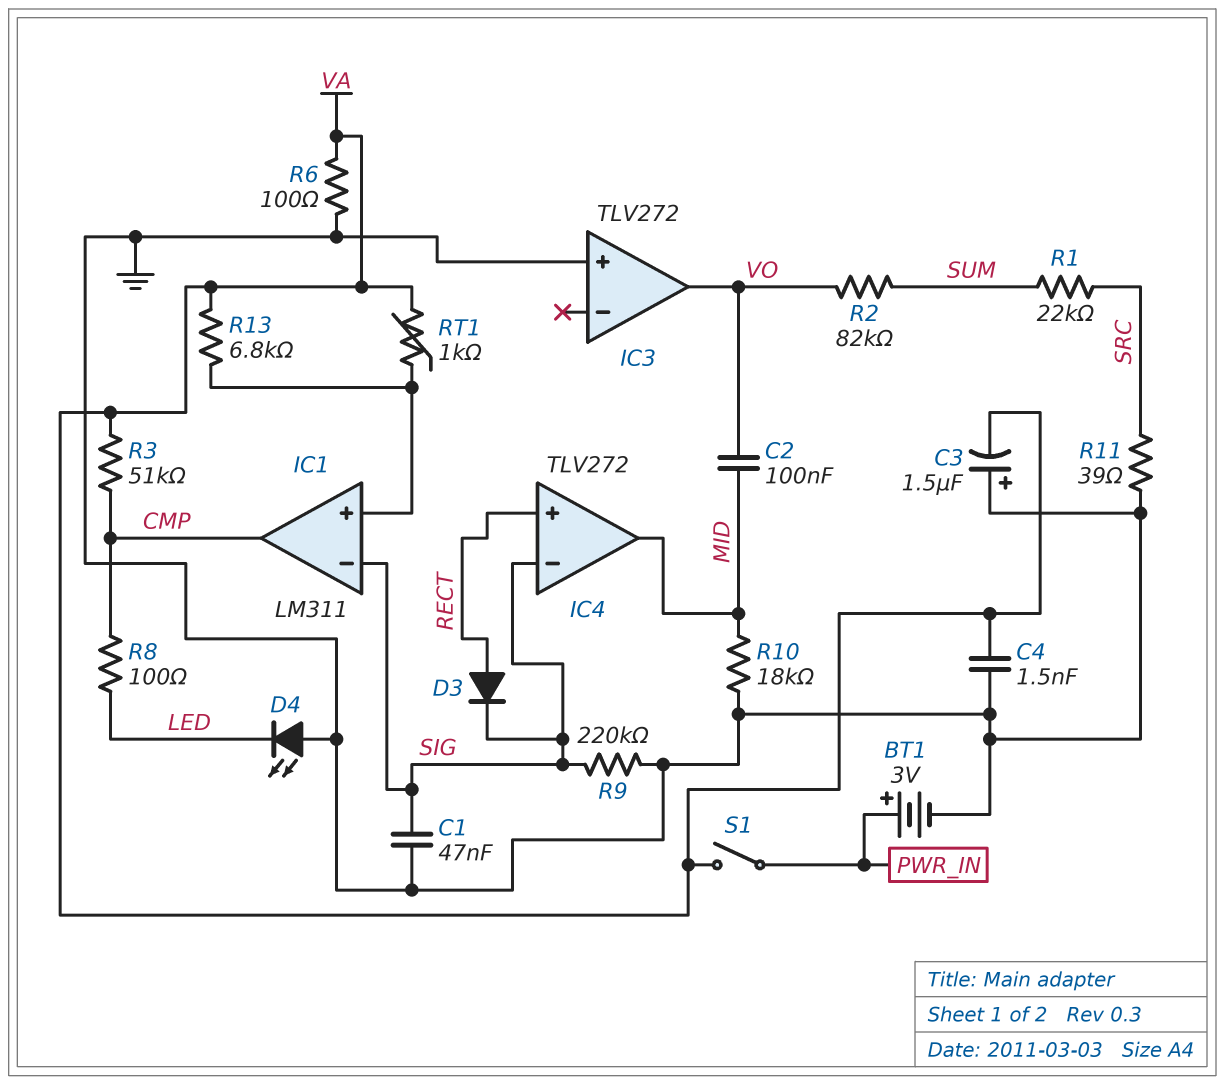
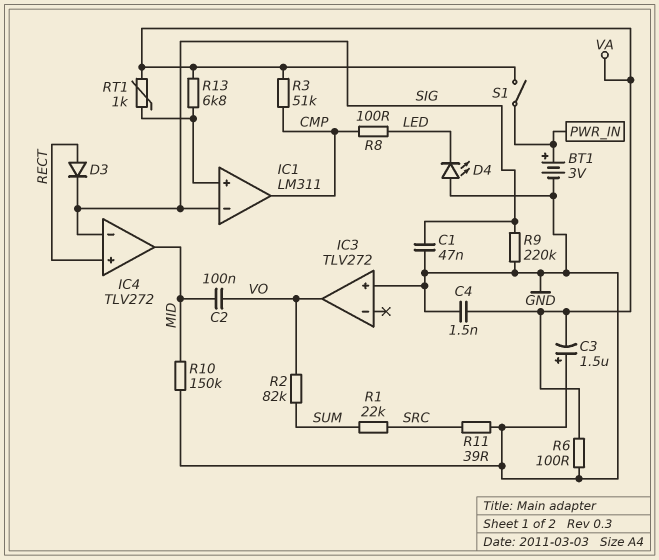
R10: 18k (GND, MID) -> 150k (GND, MID)

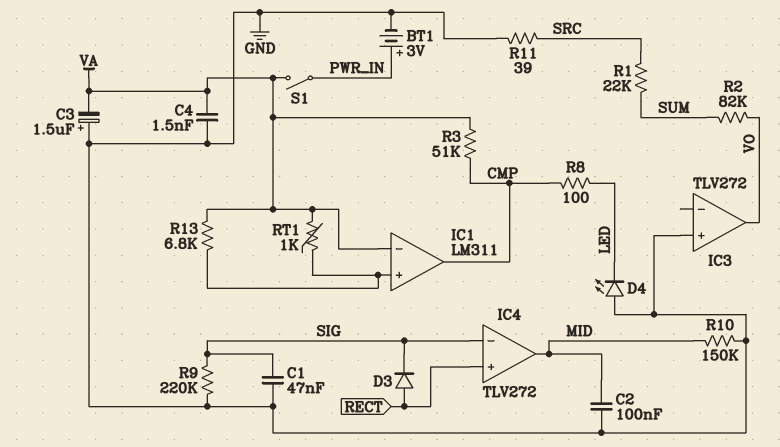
C2: 100nF (MID, VO) -> 100nF (GND, MID)
IC1 pin in-: SIG -> VA
R6: 100 (GND, VA) -> none

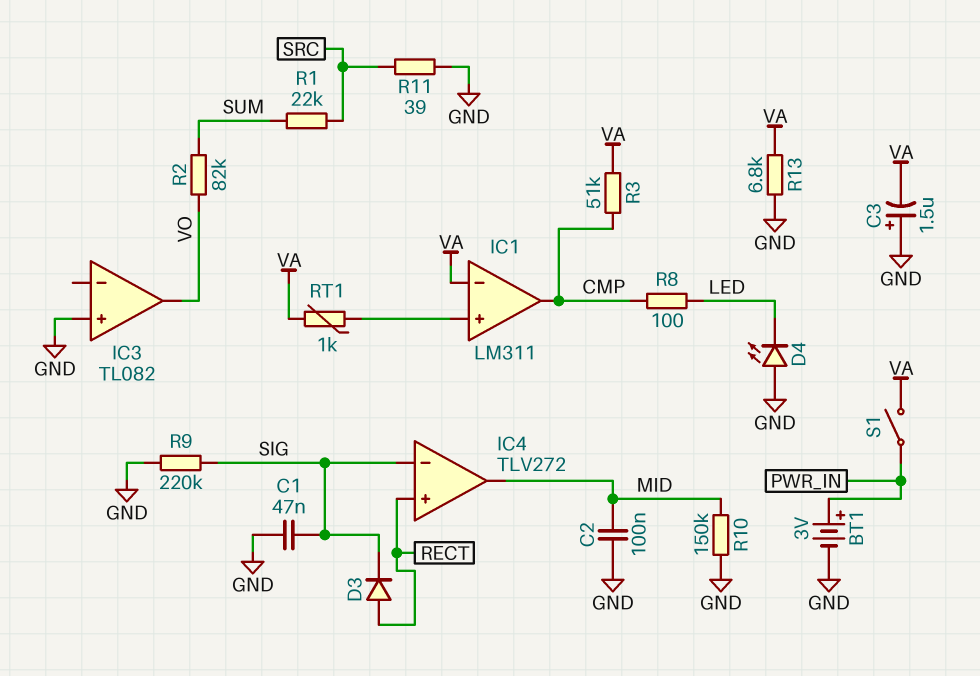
C4: 1.5nF (GND, VA) -> none
IC3: TLV272 -> TL082
R13: 6.8k (IC1/in+, VA) -> 6.8k (GND, VA)

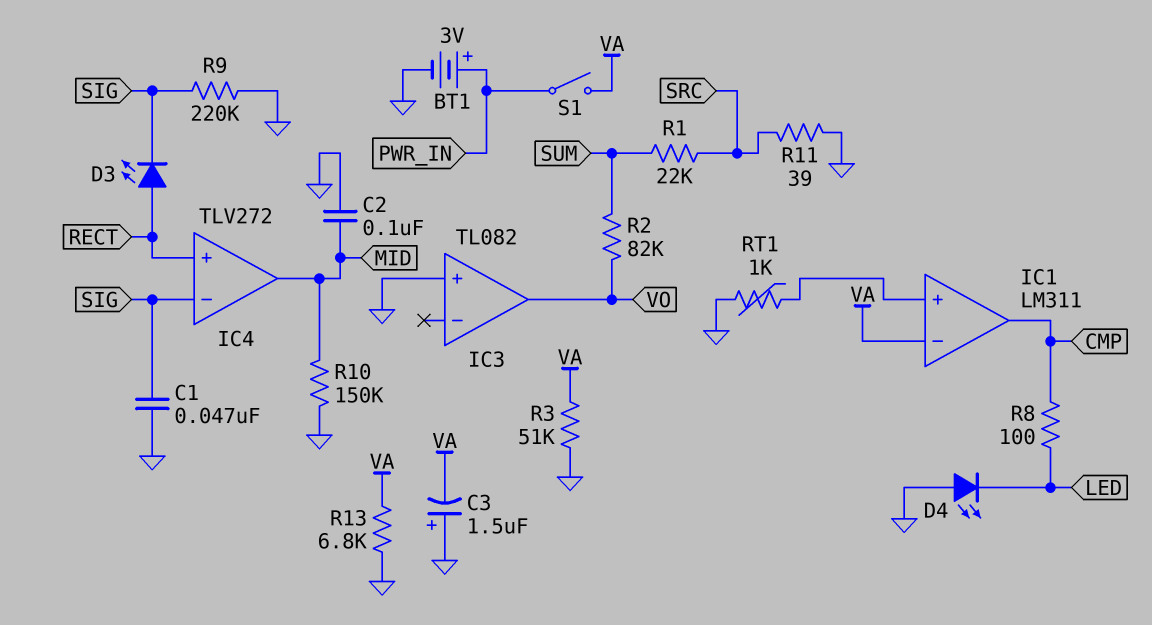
D3: diode (A RECT, K SIG) -> LED (A RECT, K SIG)
R3: 51k (CMP, VA) -> 51k (GND, VA)
RT1: 1k (IC1/in+, VA) -> 1k (GND, IC1/in+)

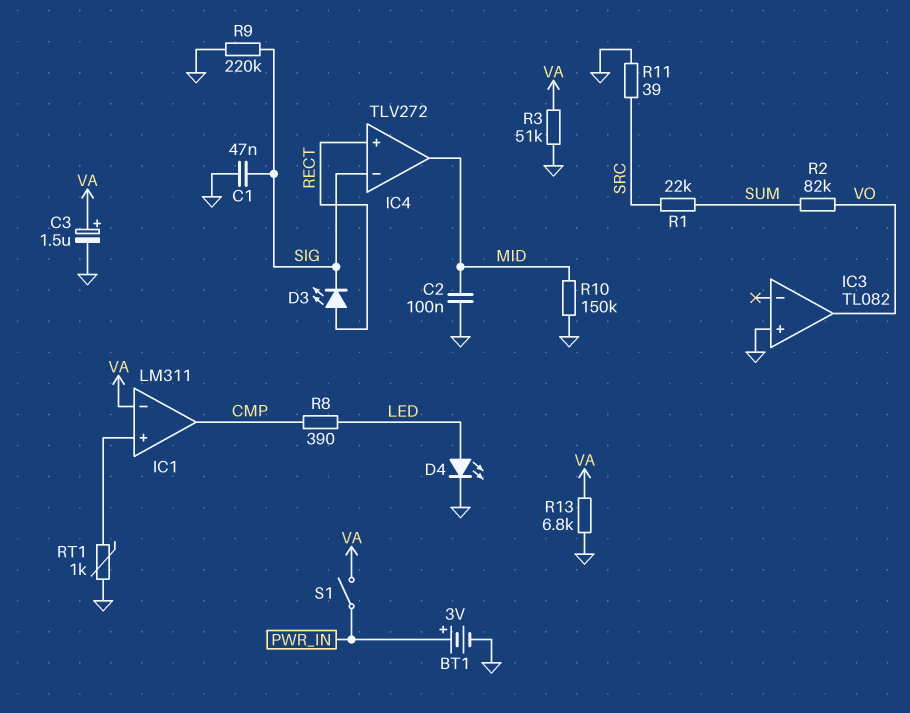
C3: 1.5uF (plus GND, minus VA) -> 1.5uF (plus VA, minus GND)
D4: LED (A GND, K LED) -> LED (A LED, K GND)
R8: 100 (CMP, LED) -> 390 (CMP, LED)

